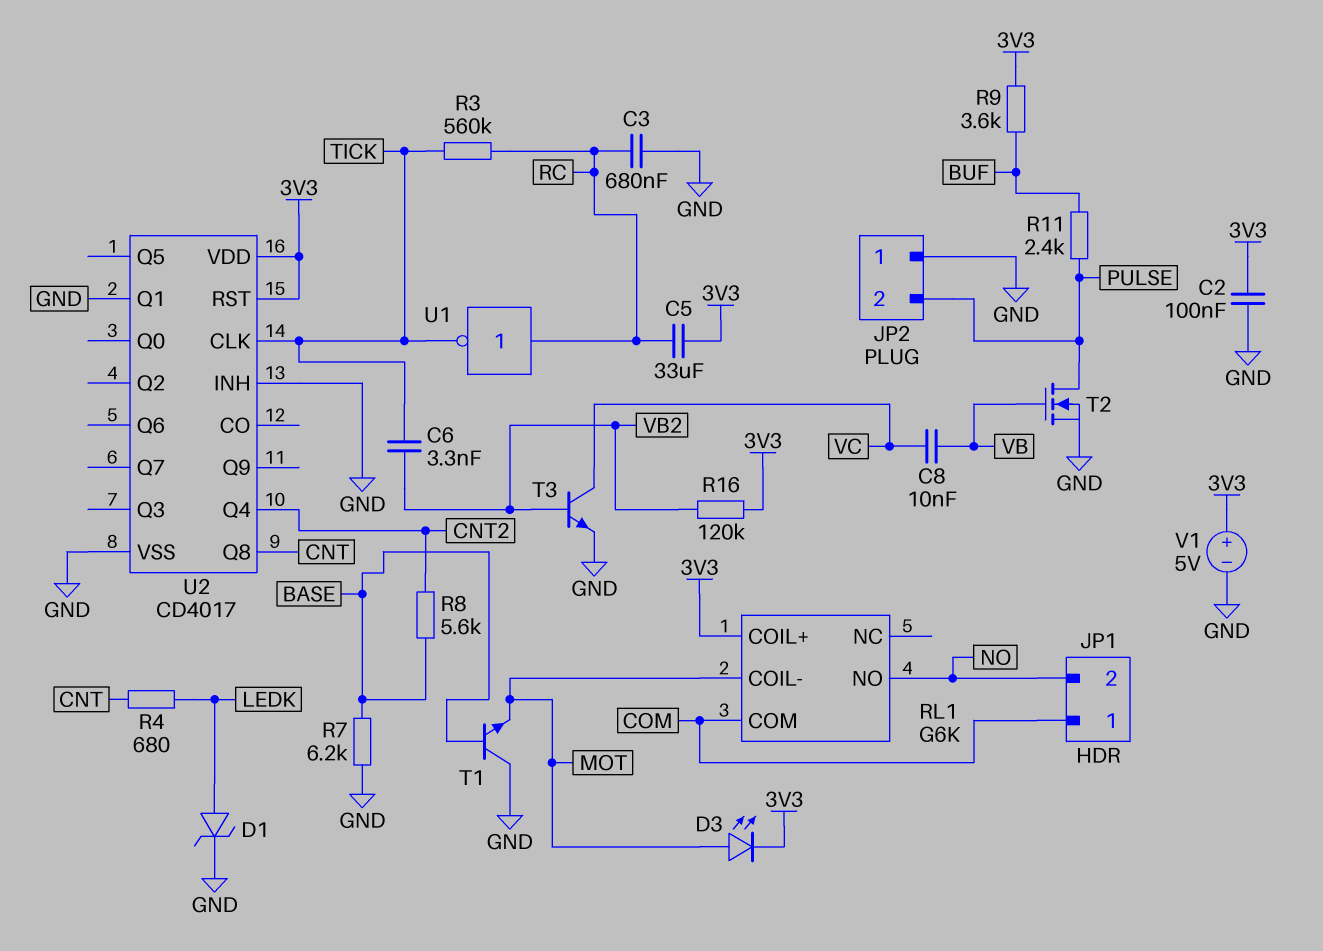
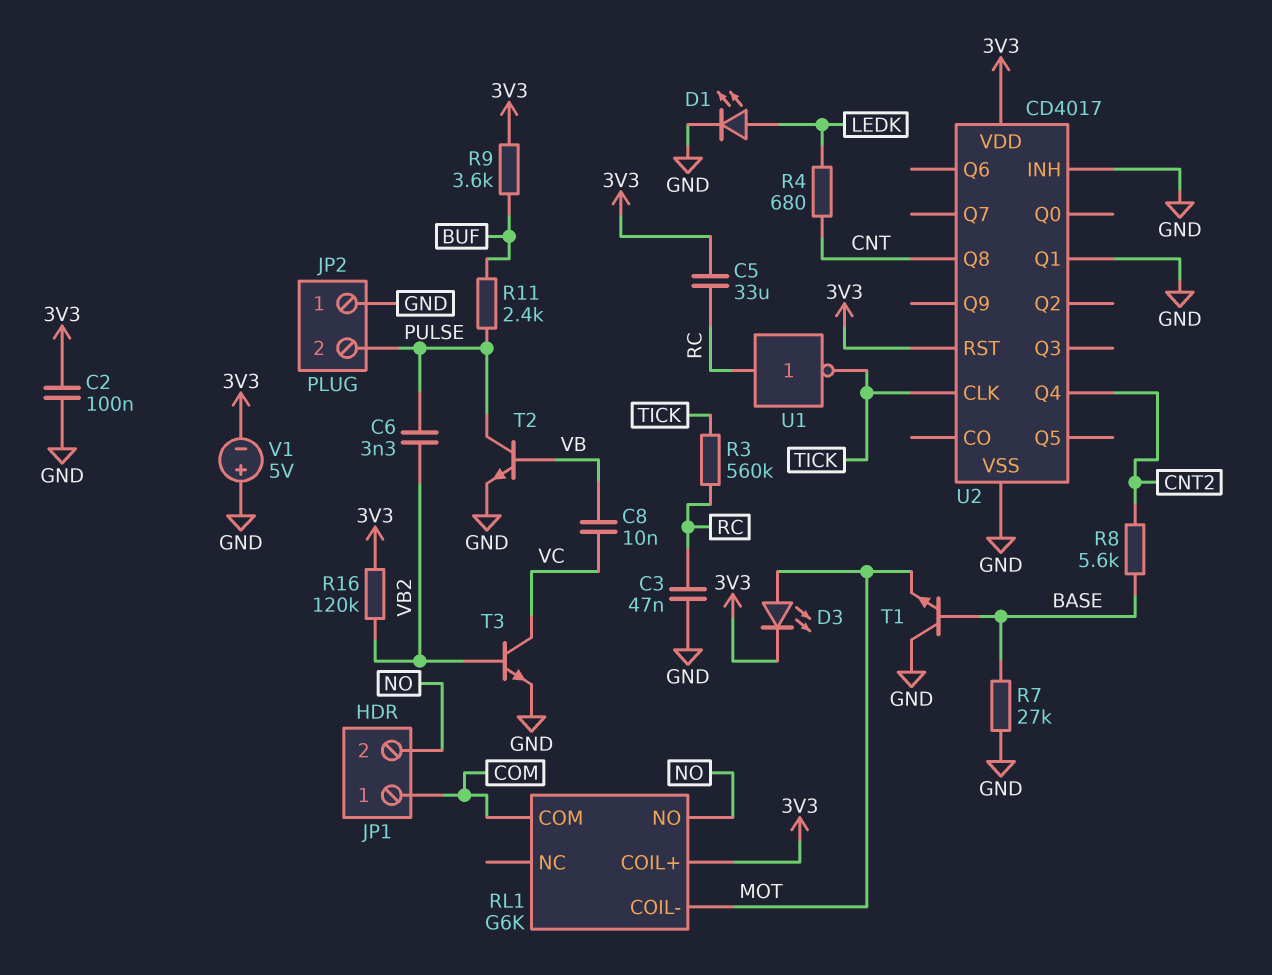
C3: 680nF (GND, RC) -> 47nF (GND, RC)
C6: 3.3nF (TICK, VB2) -> 3.3nF (PULSE, VB2)
D1: zener (A LEDK, K GND) -> LED (A LEDK, K GND)
R7: 6.2k (BASE, GND) -> 27k (BASE, GND)
T2: NMOS (G VB, D PULSE, S GND) -> NPN (B VB, C PULSE, E GND)
V1: 5V (plus 3V3, minus GND) -> 5V (plus GND, minus 3V3)

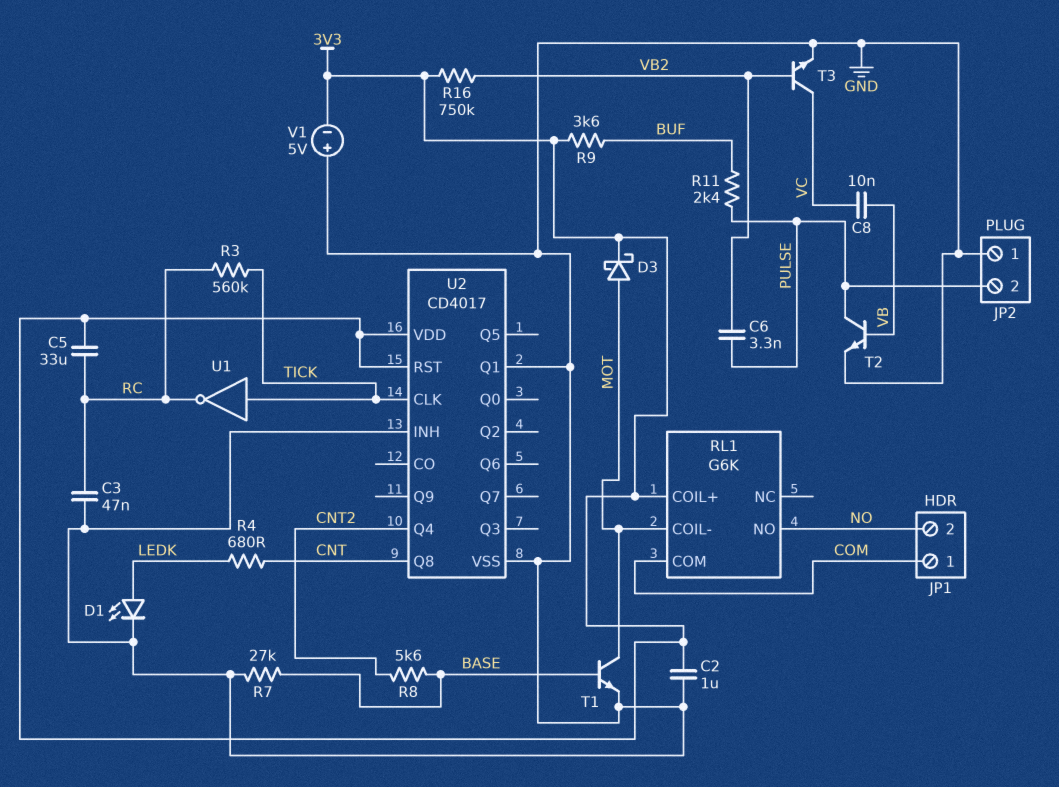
C2: 100nF (3V3, GND) -> 1uF (3V3, GND)
D3: LED (A MOT, K 3V3) -> schottky (A MOT, K 3V3)
R16: 120k (3V3, VB2) -> 750k (3V3, VB2)
T1: NPN (B BASE, C GND, E MOT) -> NPN (B BASE, C MOT, E GND)
U1: NOT (in RC, out TICK) -> NOT (in TICK, out RC)

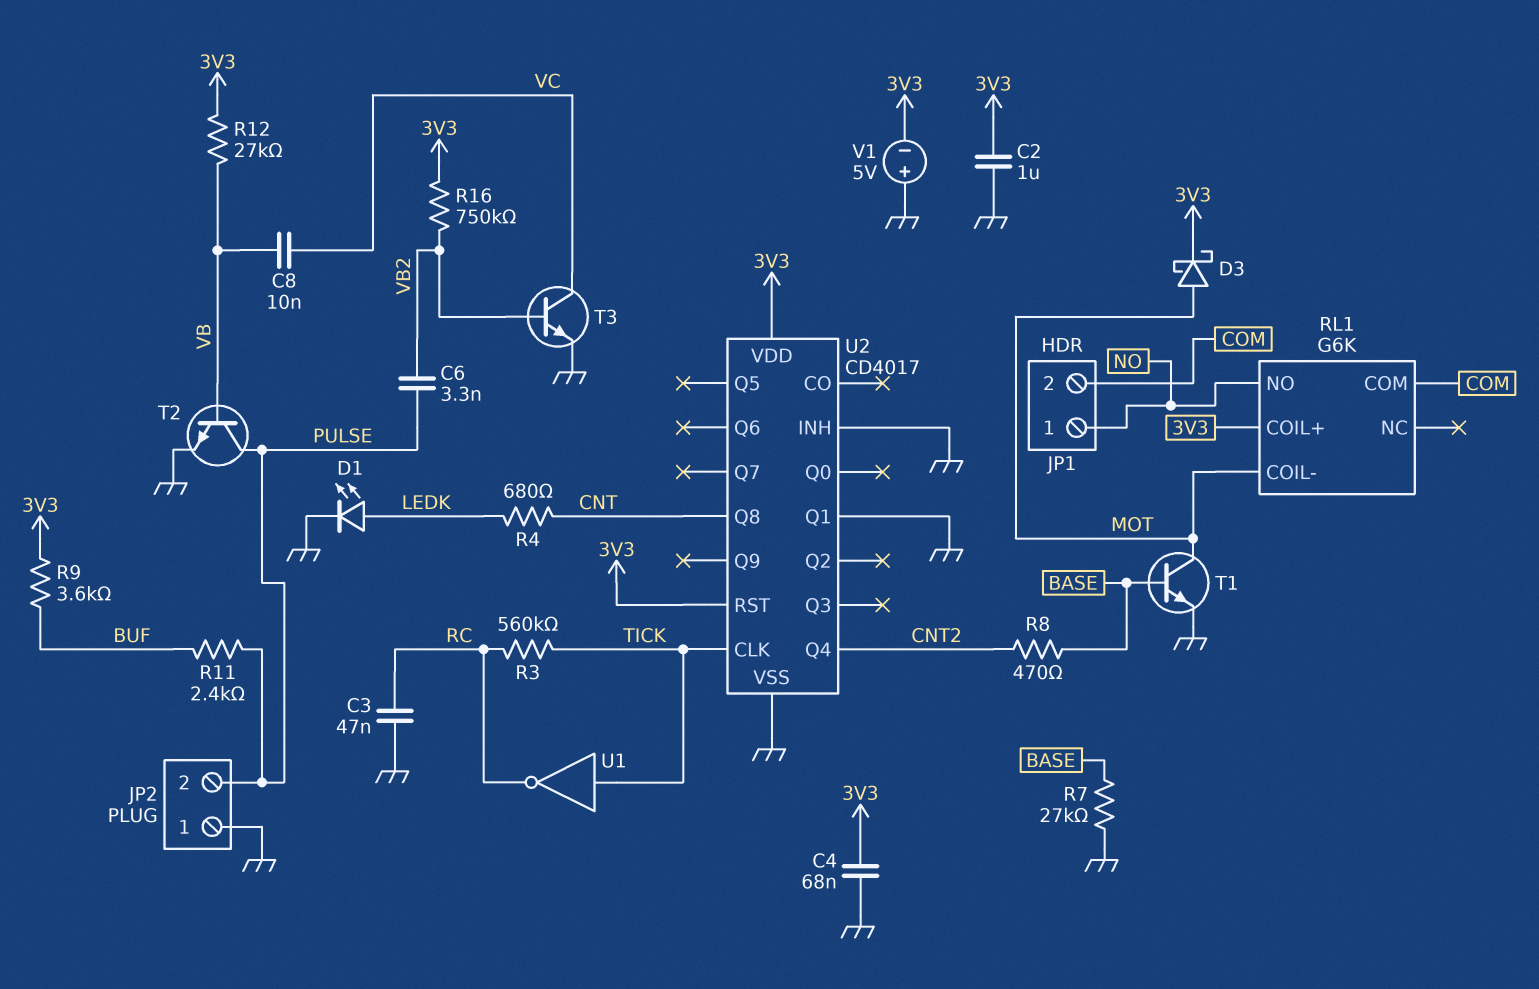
C4: none -> 68nF (3V3, GND)
C5: 33uF (3V3, RC) -> none
JP1 pin 1: COM -> NO
JP1 pin 2: NO -> COM
R8: 5.6k (BASE, CNT2) -> 470 (BASE, CNT2)
R12: none -> 27k (3V3, VB)

